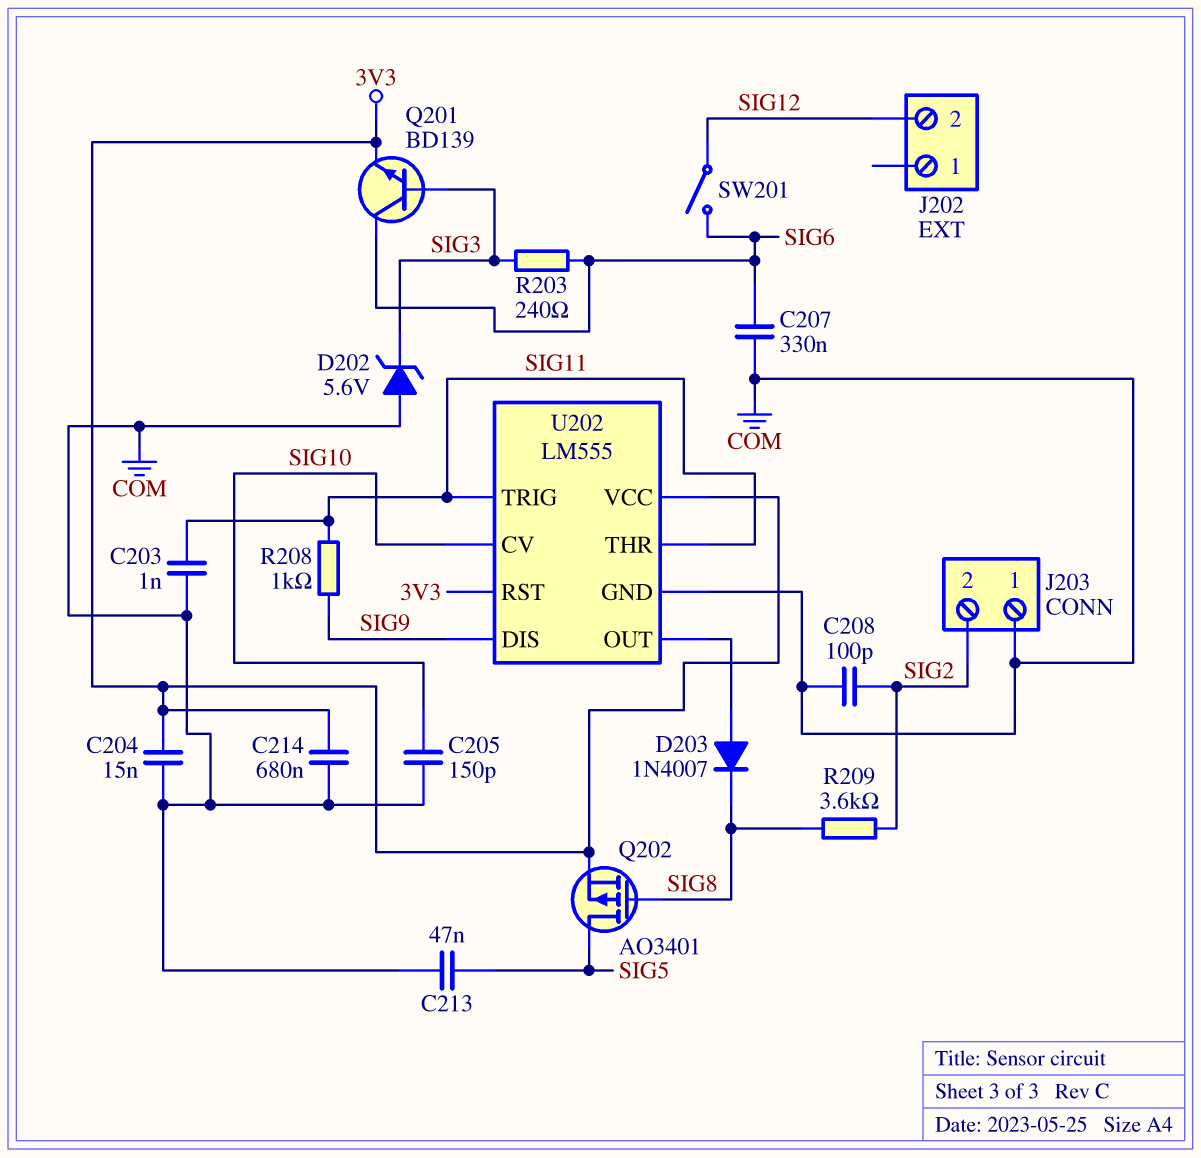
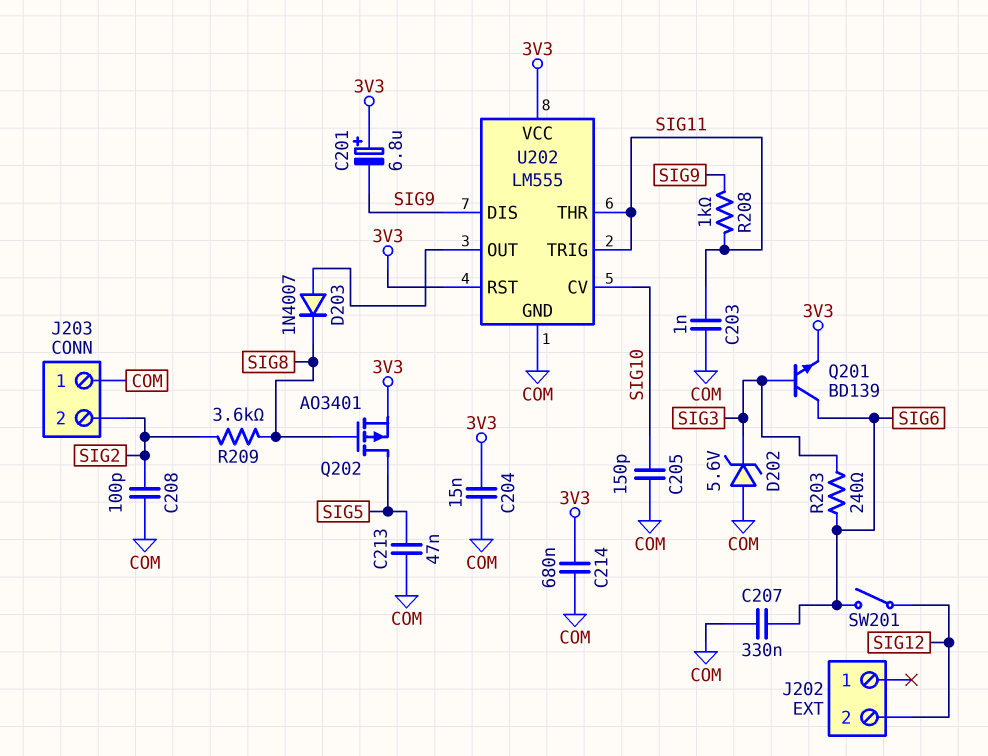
C201: none -> 6.8uF (plus 3V3, minus SIG9)

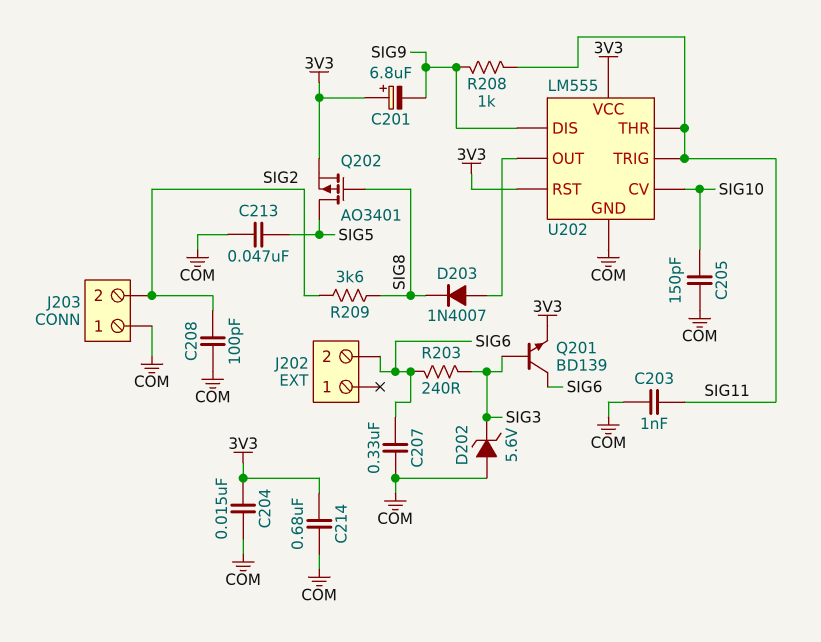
J202 pin 2: SIG12 -> SIG6
SW201: switch (SIG6, SIG12) -> none

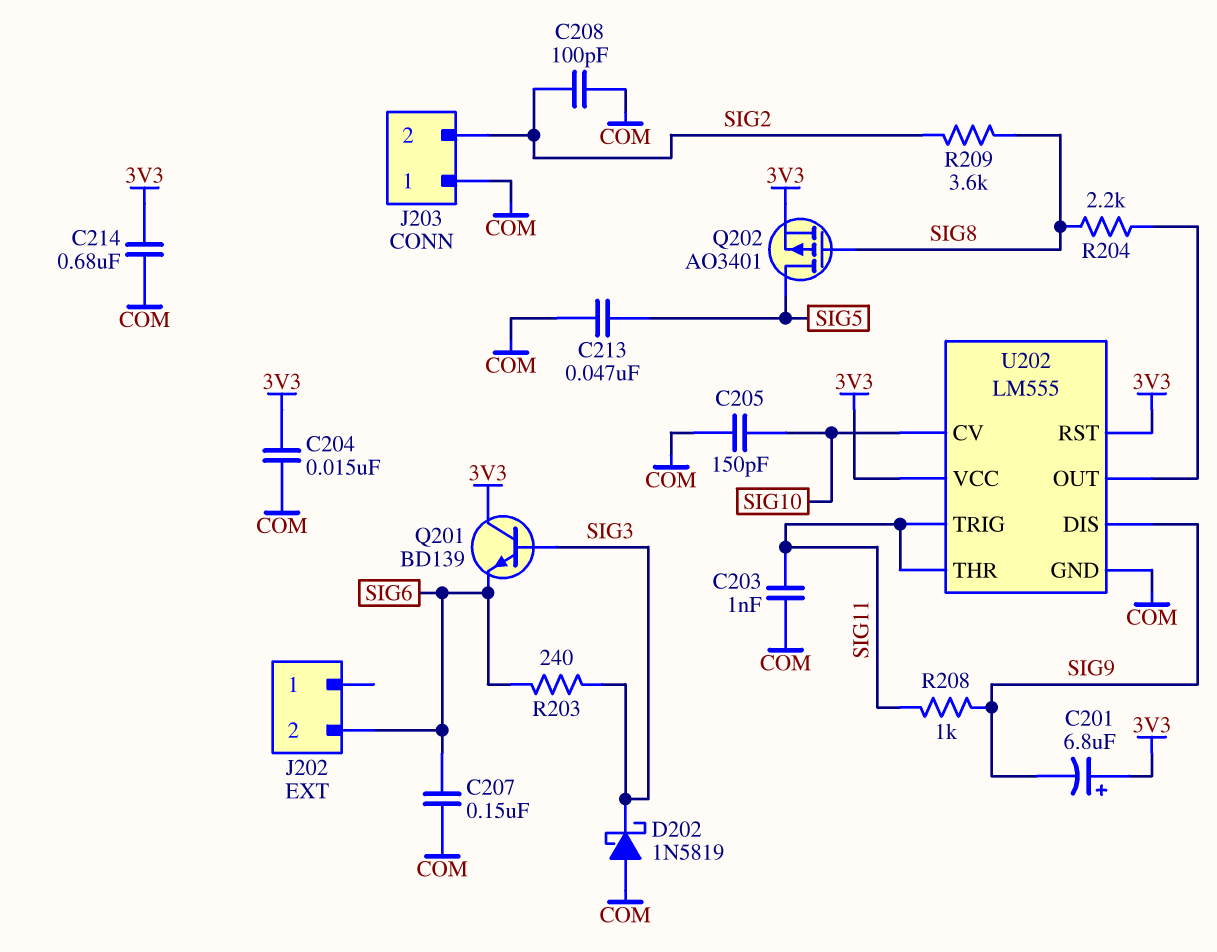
C207: 330nF (COM, SIG6) -> 150nF (COM, SIG6)
D202: zener 5.6V (A COM, K SIG3) -> schottky 1N5819 (A COM, K SIG3)
D203: diode 1N4007 (A U202/OUT, K SIG8) -> none
Q201: NPN BD139 (B SIG3, C SIG6, E 3V3) -> NPN BD139 (B SIG3, C 3V3, E SIG6)
R204: none -> 2.2k (SIG8, U202/OUT)

